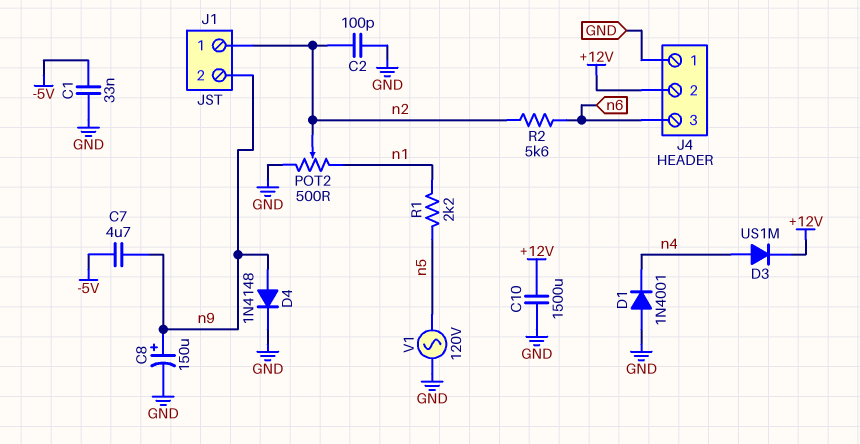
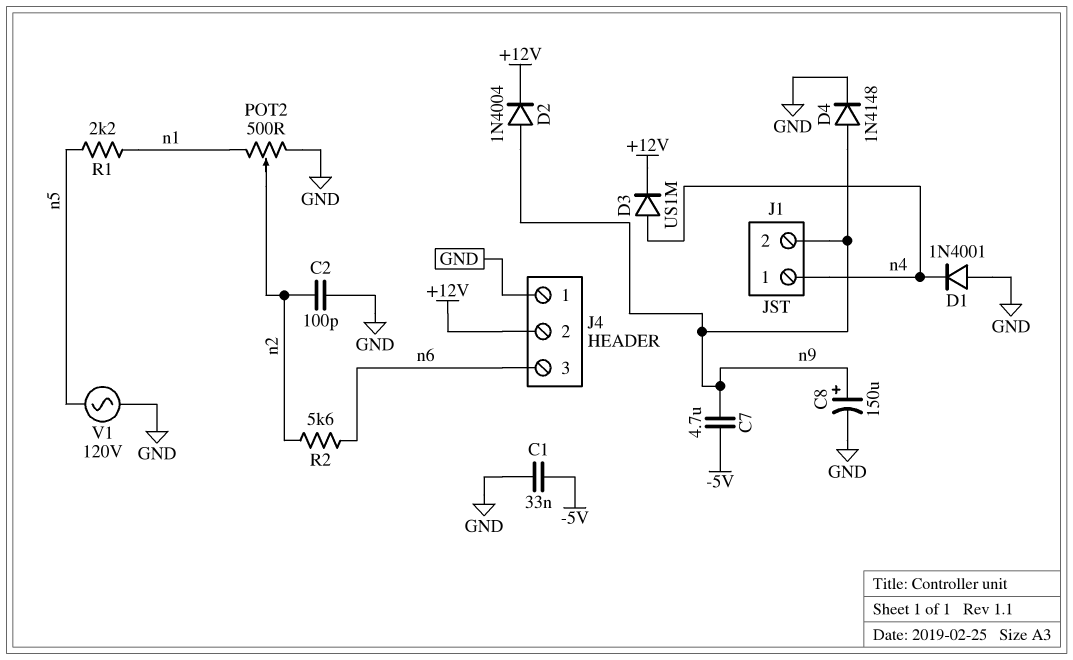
C10: 1500uF (+12V, GND) -> none
D2: none -> diode 1N4004 (A n9, K +12V)
J1 pin 1: n2 -> n4

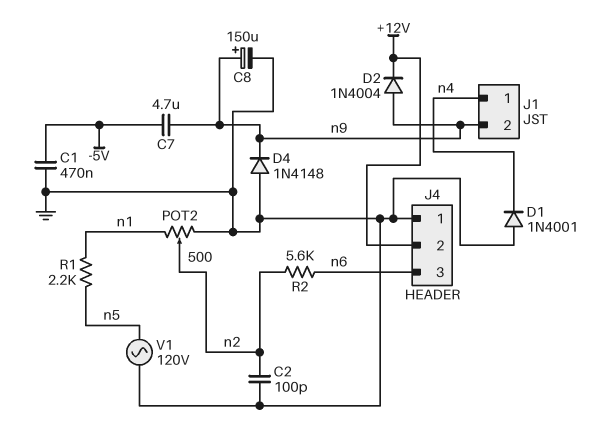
C1: 33nF (-5V, GND) -> 470nF (-5V, GND)
D3: diode US1M (A n4, K +12V) -> none
D4: diode 1N4148 (A n9, K GND) -> diode 1N4148 (A GND, K n9)

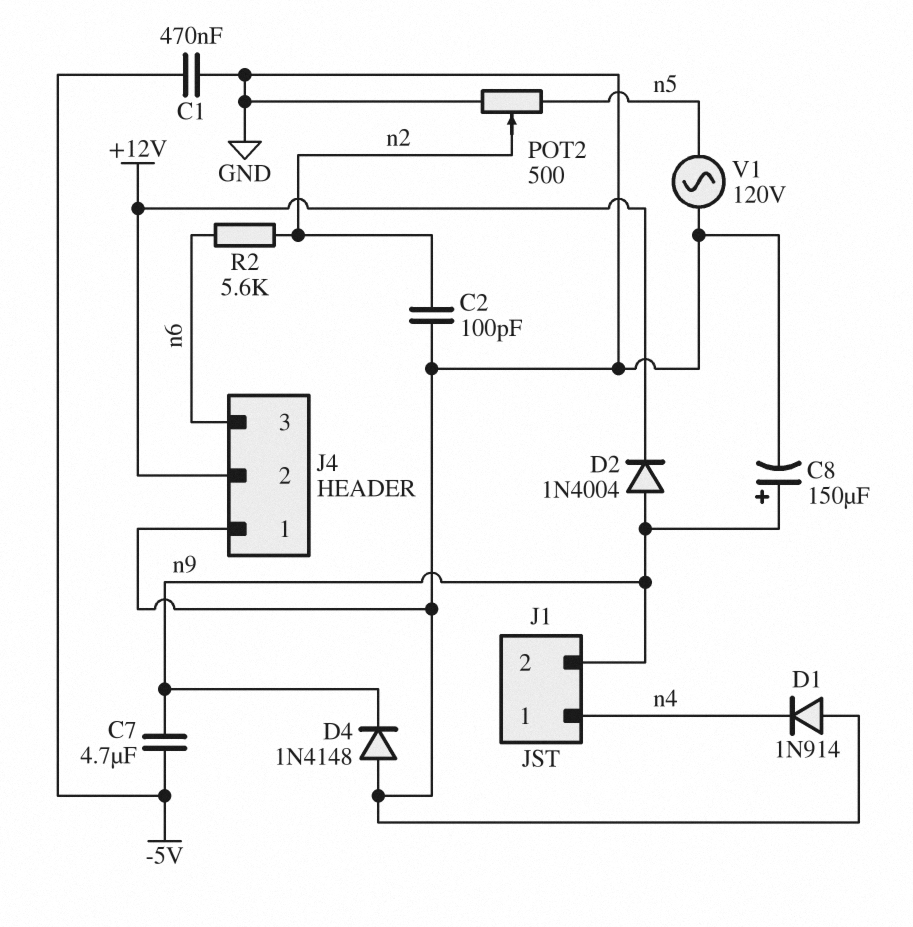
D1: diode 1N4001 (A GND, K n4) -> diode 1N914 (A GND, K n4)
POT2: 500 (GND, n1, wiper n2) -> 500 (GND, n5, wiper n2)
R1: 2.2k (n1, n5) -> none

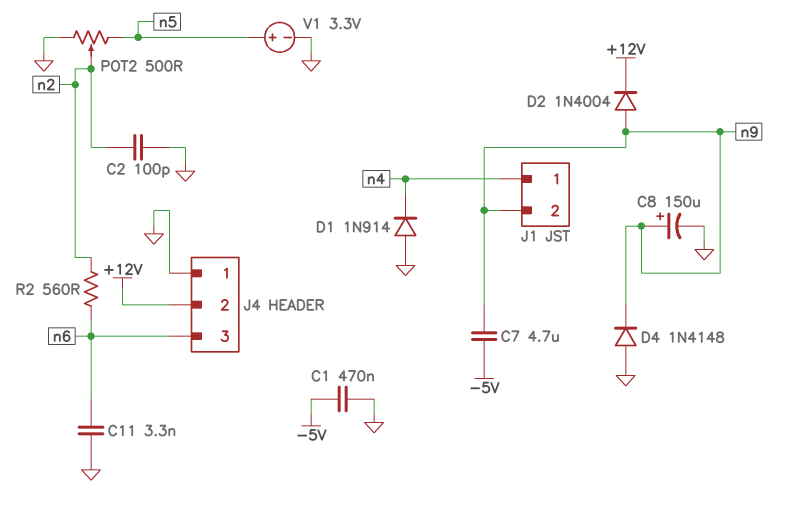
C11: none -> 3.3nF (GND, n6)
R2: 5.6k (n2, n6) -> 560 (n2, n6)
V1: AC 120V (GND, n5) -> 3.3V (plus n5, minus GND)

